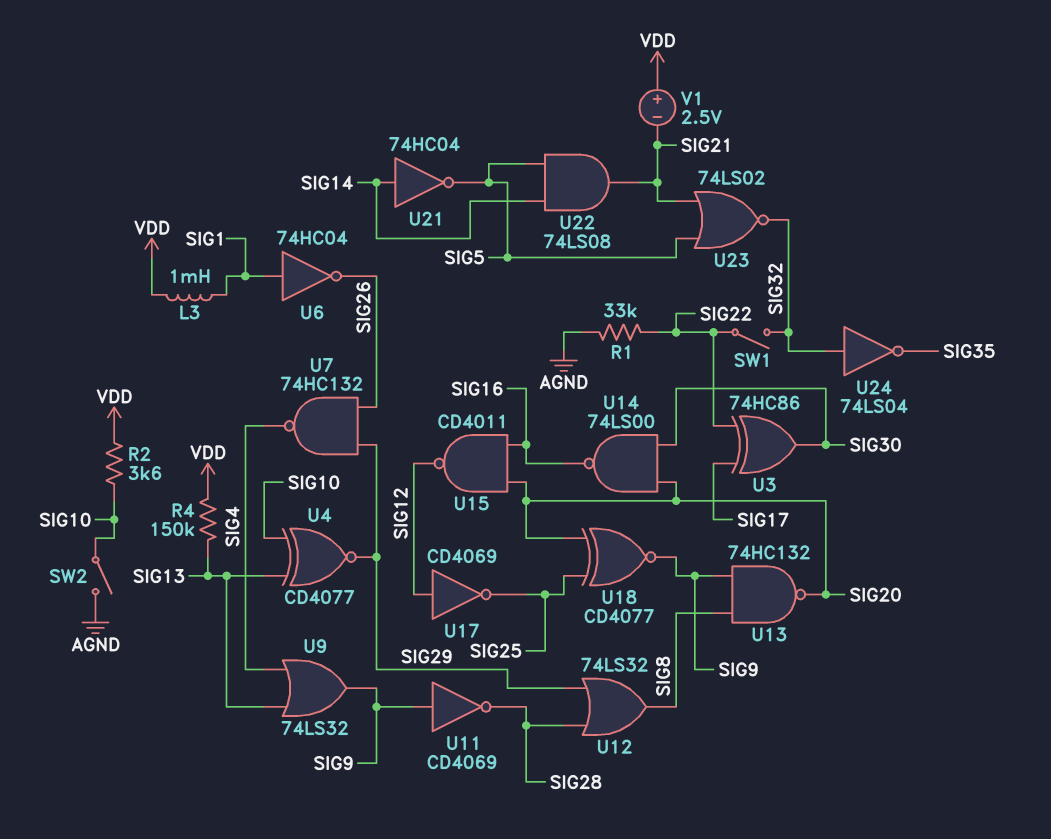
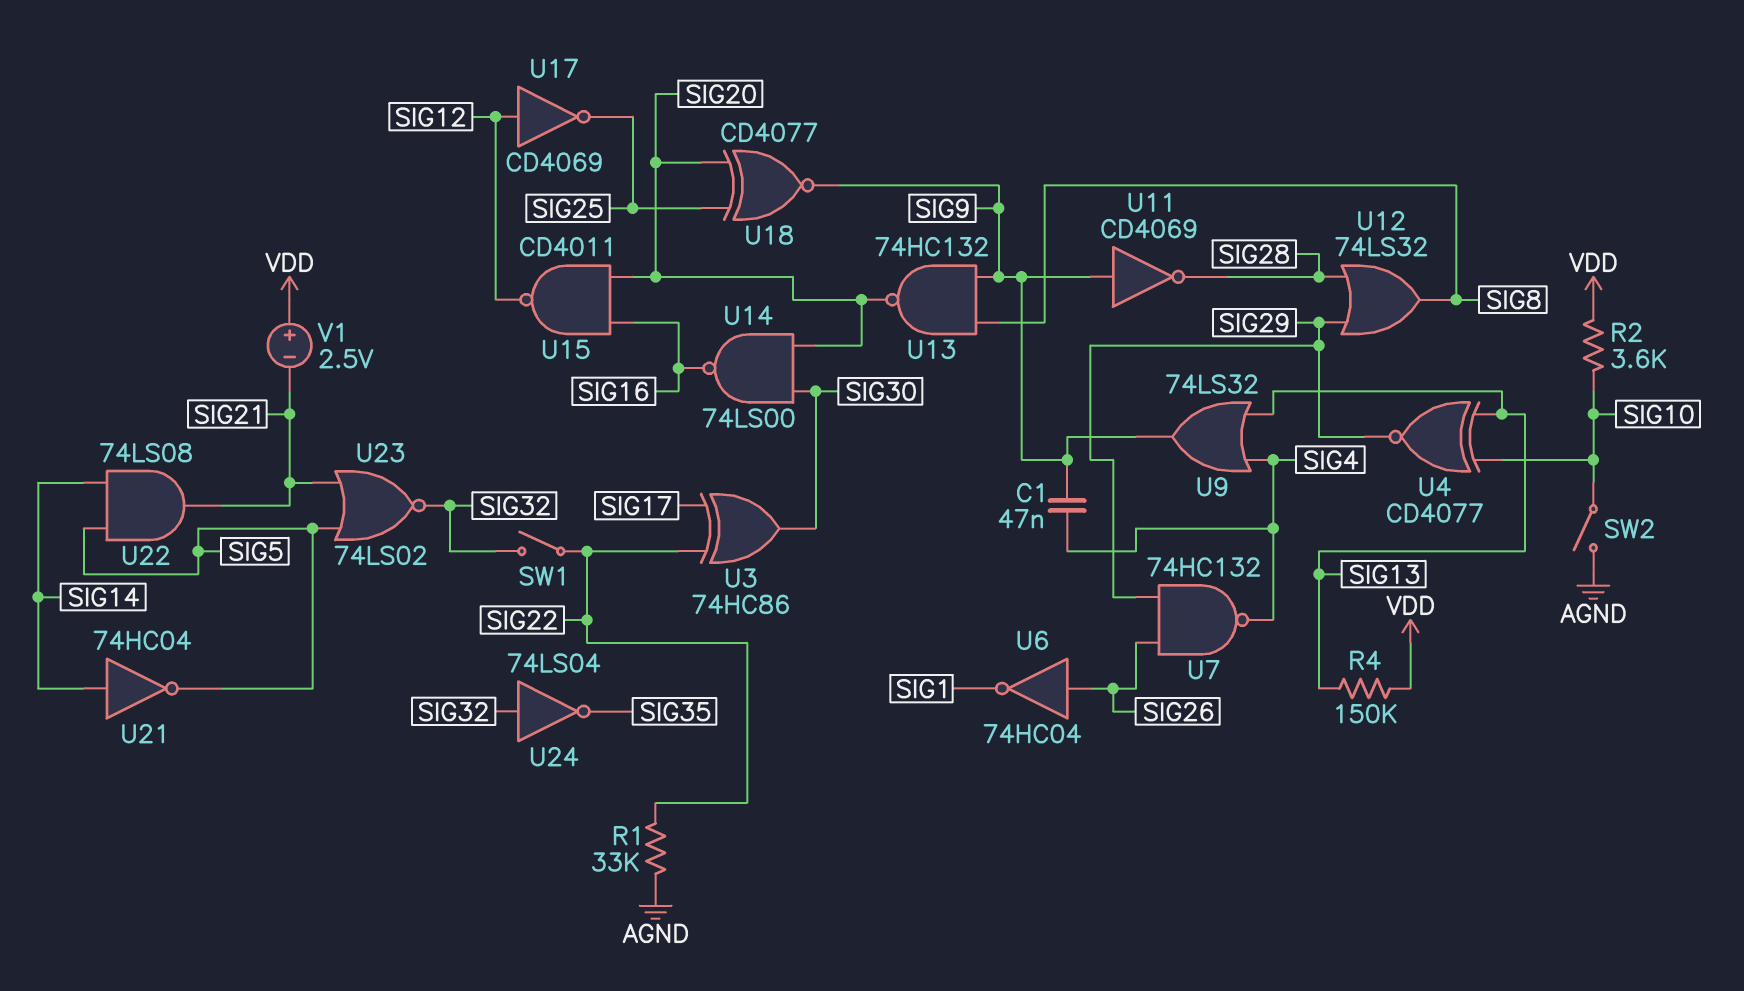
C1: none -> 47nF (SIG4, SIG9)
L3: 1mH (SIG1, VDD) -> none
U6: NOT 74HC04 (in SIG1, out SIG26) -> NOT 74HC04 (in SIG26, out SIG1)

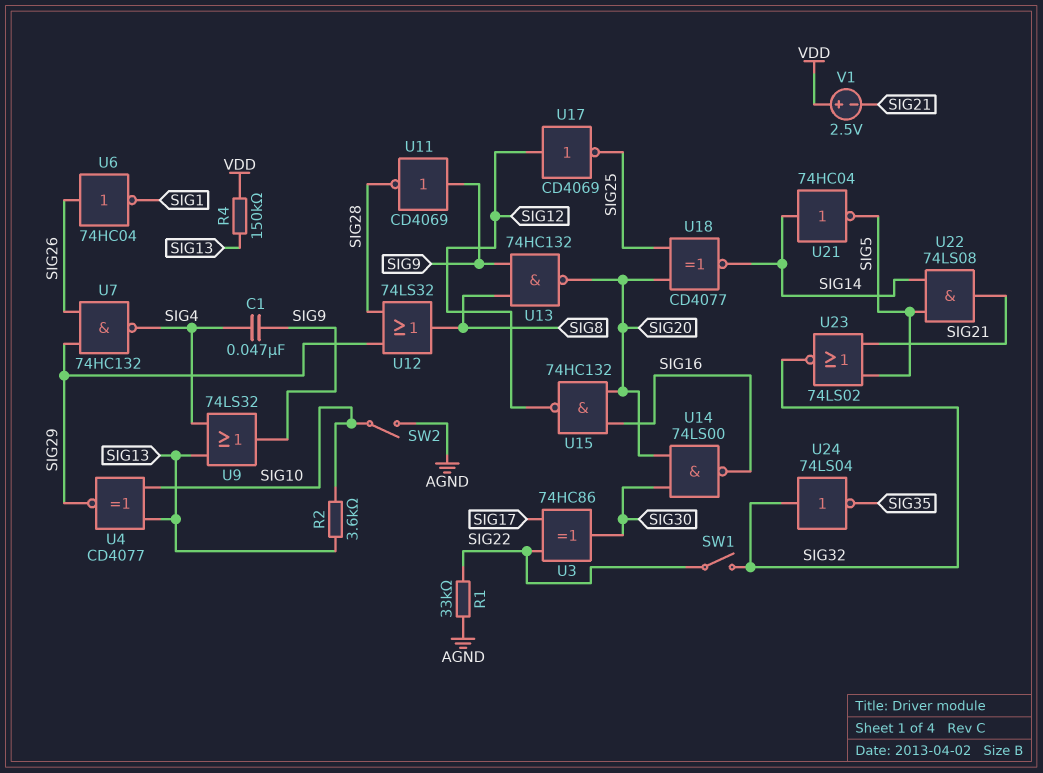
R2: 3.6k (SIG10, VDD) -> 3.6k (SIG10, SIG13)
U15: NAND CD4011 (in SIG16, in SIG20, out SIG12) -> NAND 74HC132 (in SIG16, in SIG20, out SIG12)
U18: XNOR CD4077 (in SIG20, in SIG25, out SIG9) -> XNOR CD4077 (in SIG20, in SIG25, out SIG14)

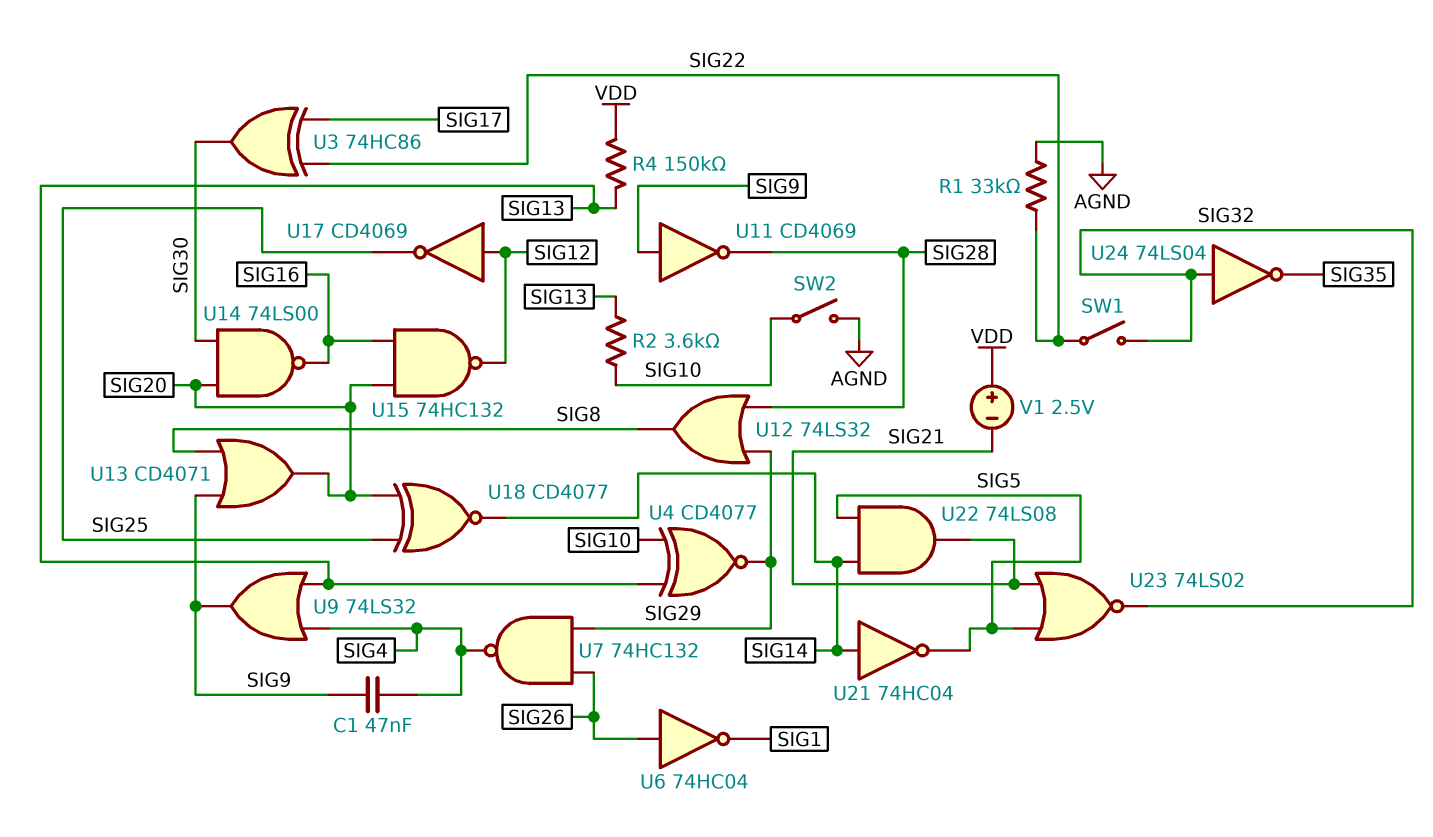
U13: NAND 74HC132 (in SIG8, in SIG9, out SIG20) -> OR CD4071 (in SIG8, in SIG9, out SIG20)

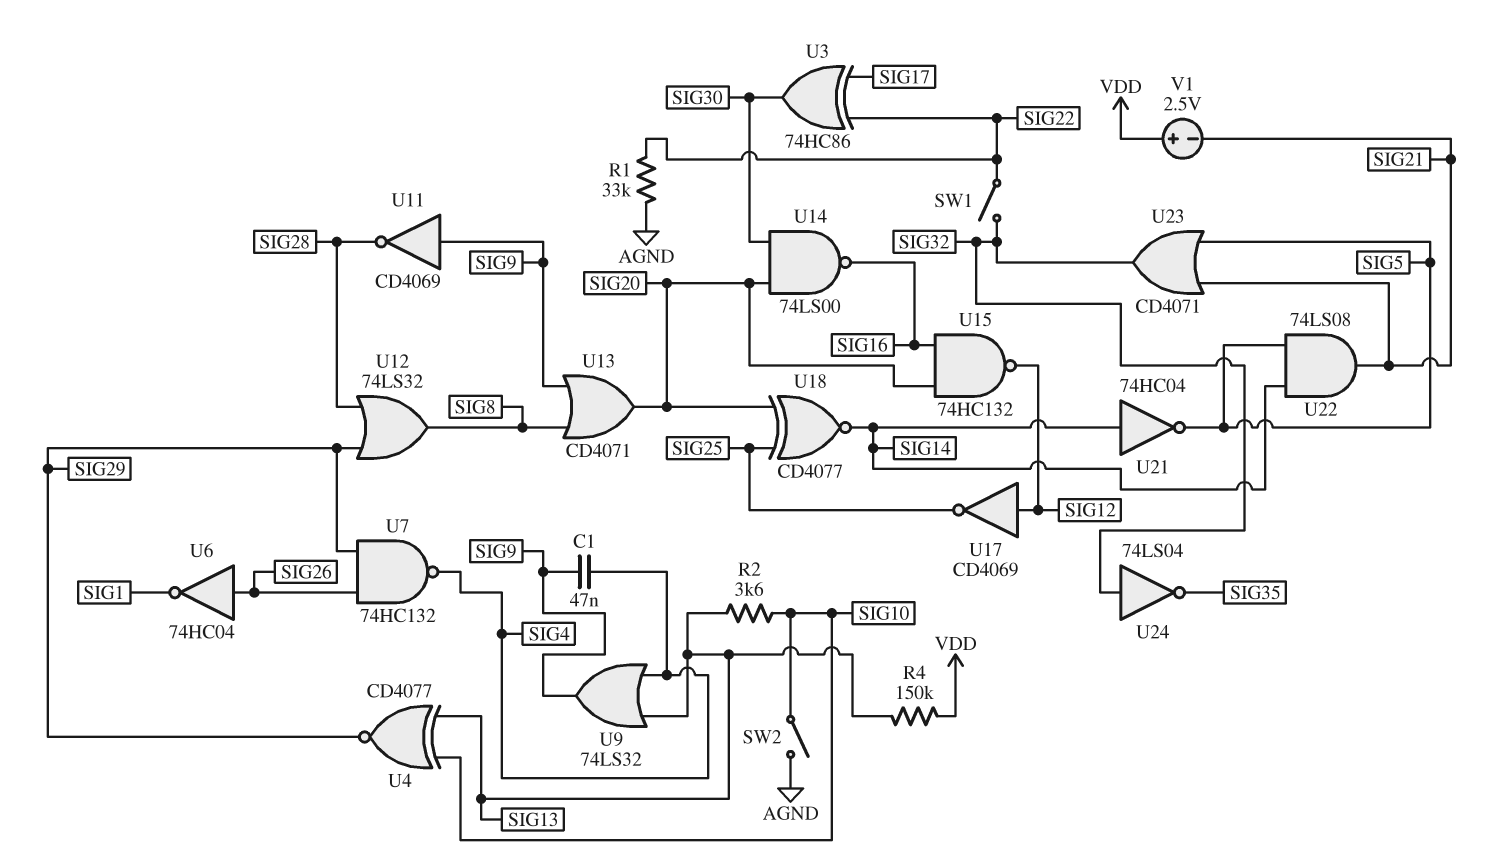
U23: NOR 74LS02 (in SIG5, in SIG21, out SIG32) -> OR CD4071 (in SIG5, in SIG21, out SIG32)

